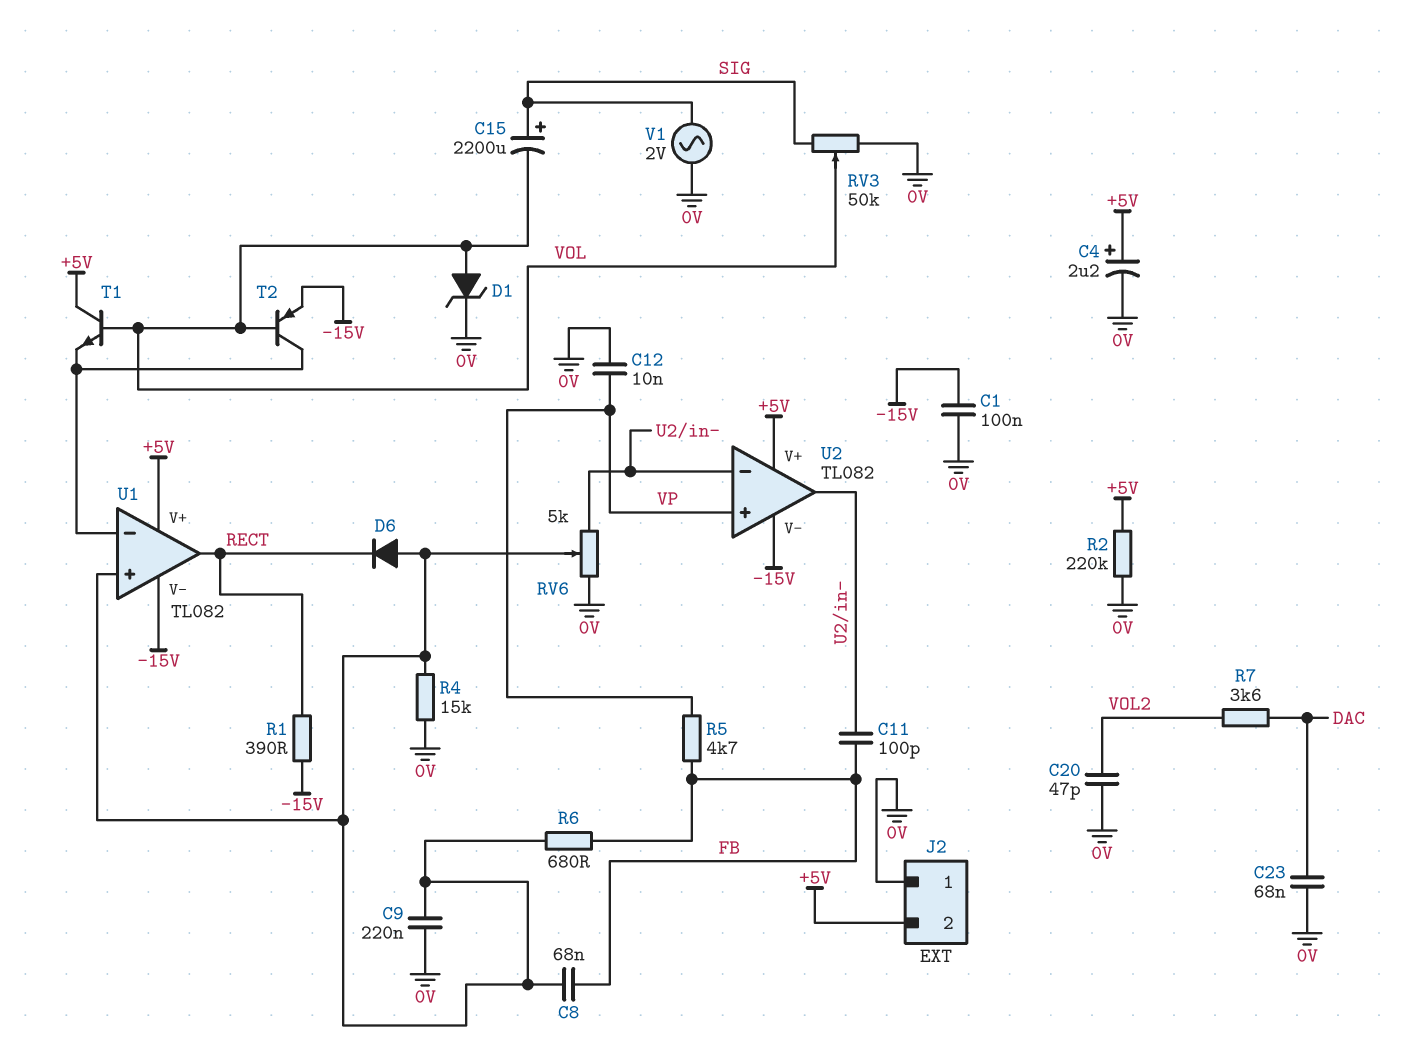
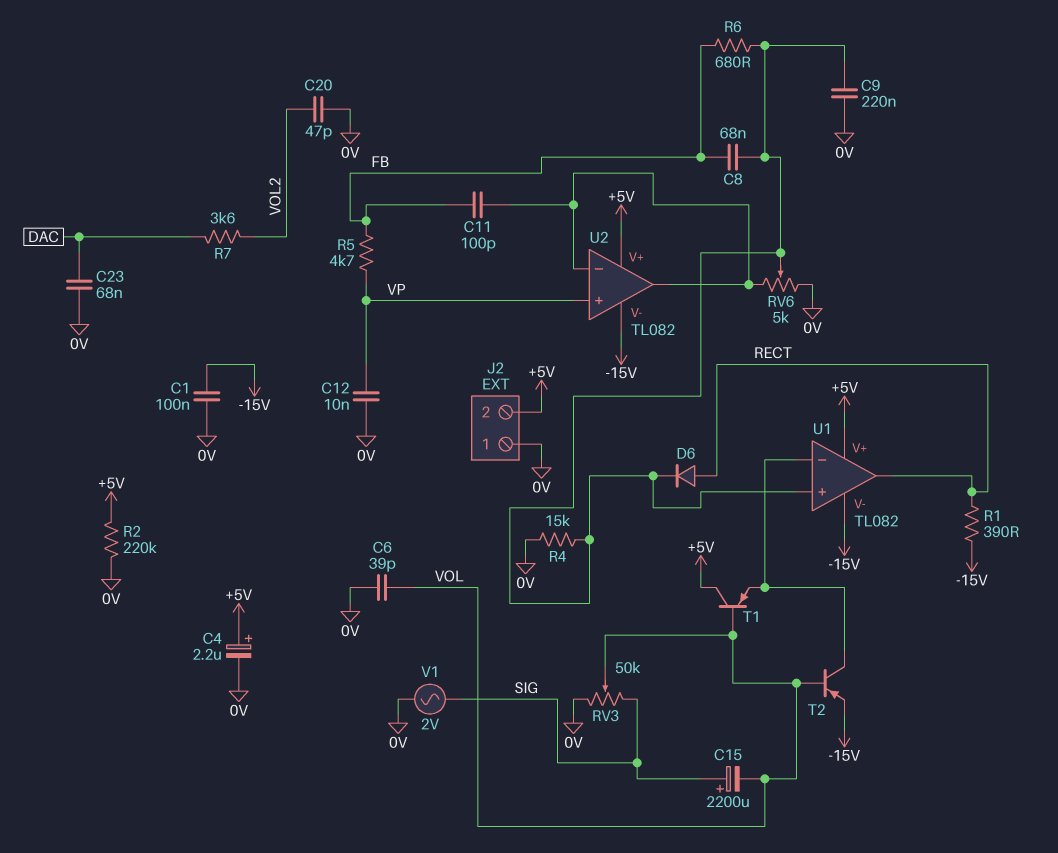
C6: none -> 39pF (0V, VOL)
D1: zener (A VOL, K 0V) -> none
D6: diode (A U1/in+, K RECT) -> diode (A RECT, K U1/in+)
T1: NPN (B VOL, C +5V, E U1/in-) -> PNP (B VOL, C +5V, E U1/in-)

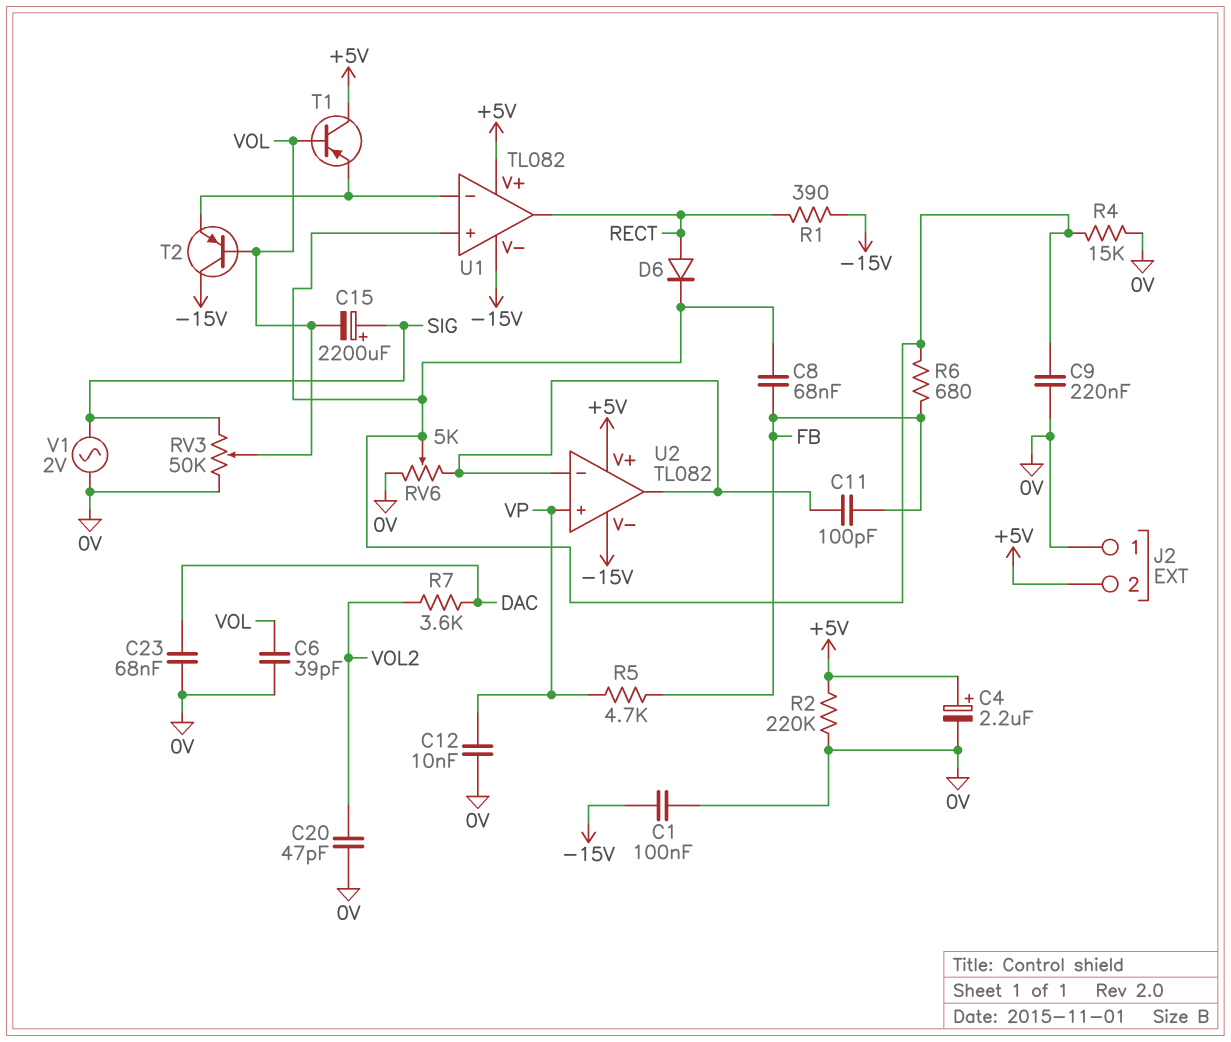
T2: PNP (B VOL, C U1/in-, E -15V) -> PNP (B VOL, C -15V, E U1/in-)

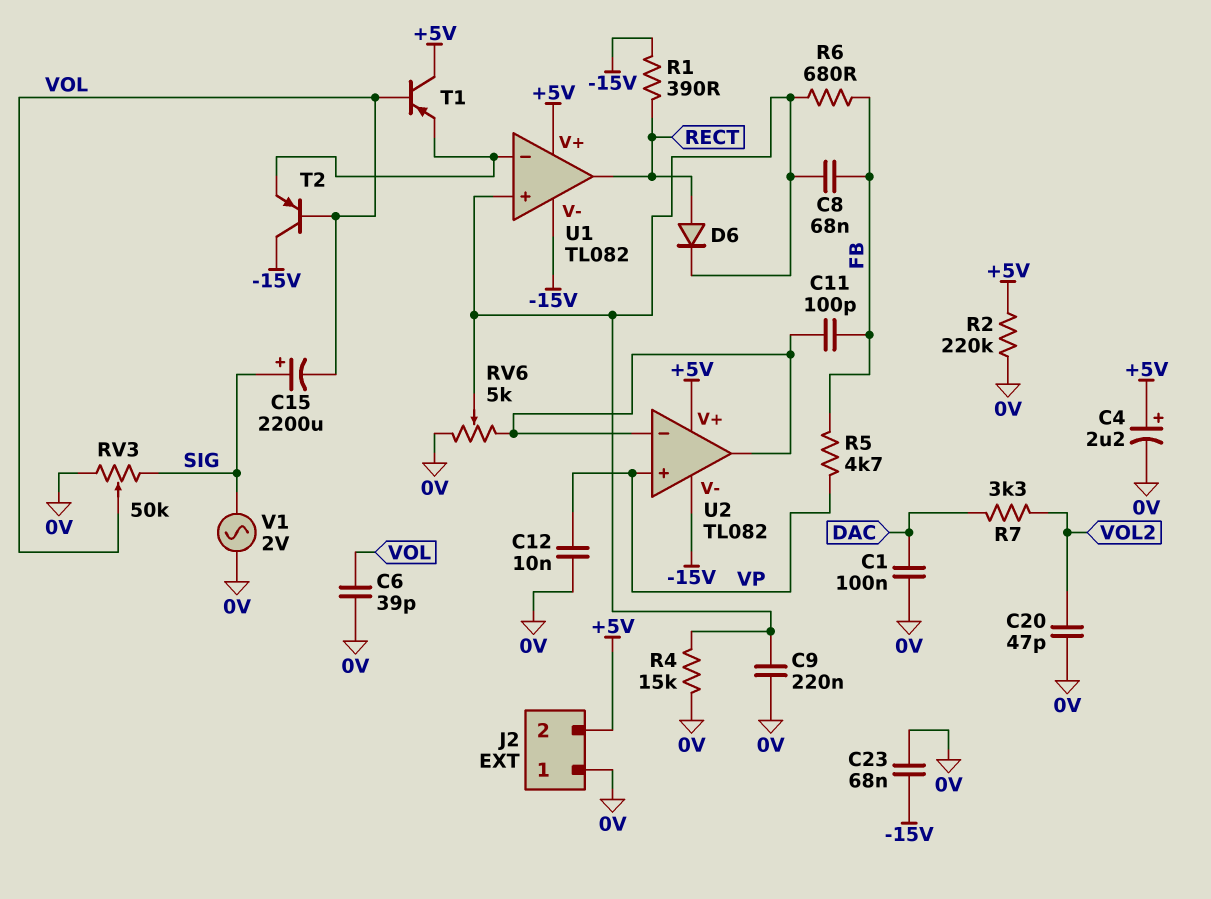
C1: 100nF (-15V, 0V) -> 100nF (0V, DAC)
C23: 68nF (0V, DAC) -> 68nF (-15V, 0V)
R7: 3.6k (DAC, VOL2) -> 3.3k (DAC, VOL2)

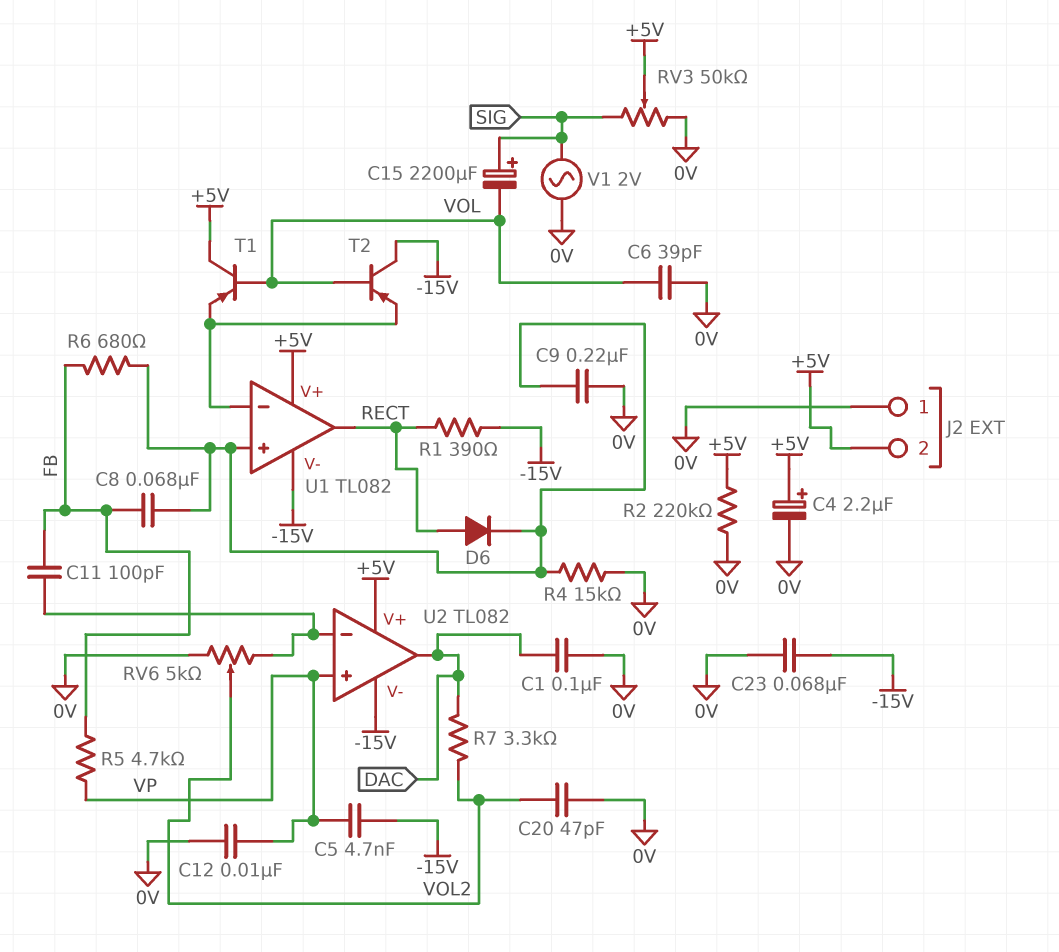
C5: none -> 4.7nF (-15V, VP)
RV3: 50k (0V, SIG, wiper VOL) -> 50k (0V, SIG, wiper +5V)
RV6: 5k (0V, U2/in-, wiper U1/in+) -> 5k (0V, U2/in-, wiper VOL2)
U2 pin out: U2/in- -> DAC

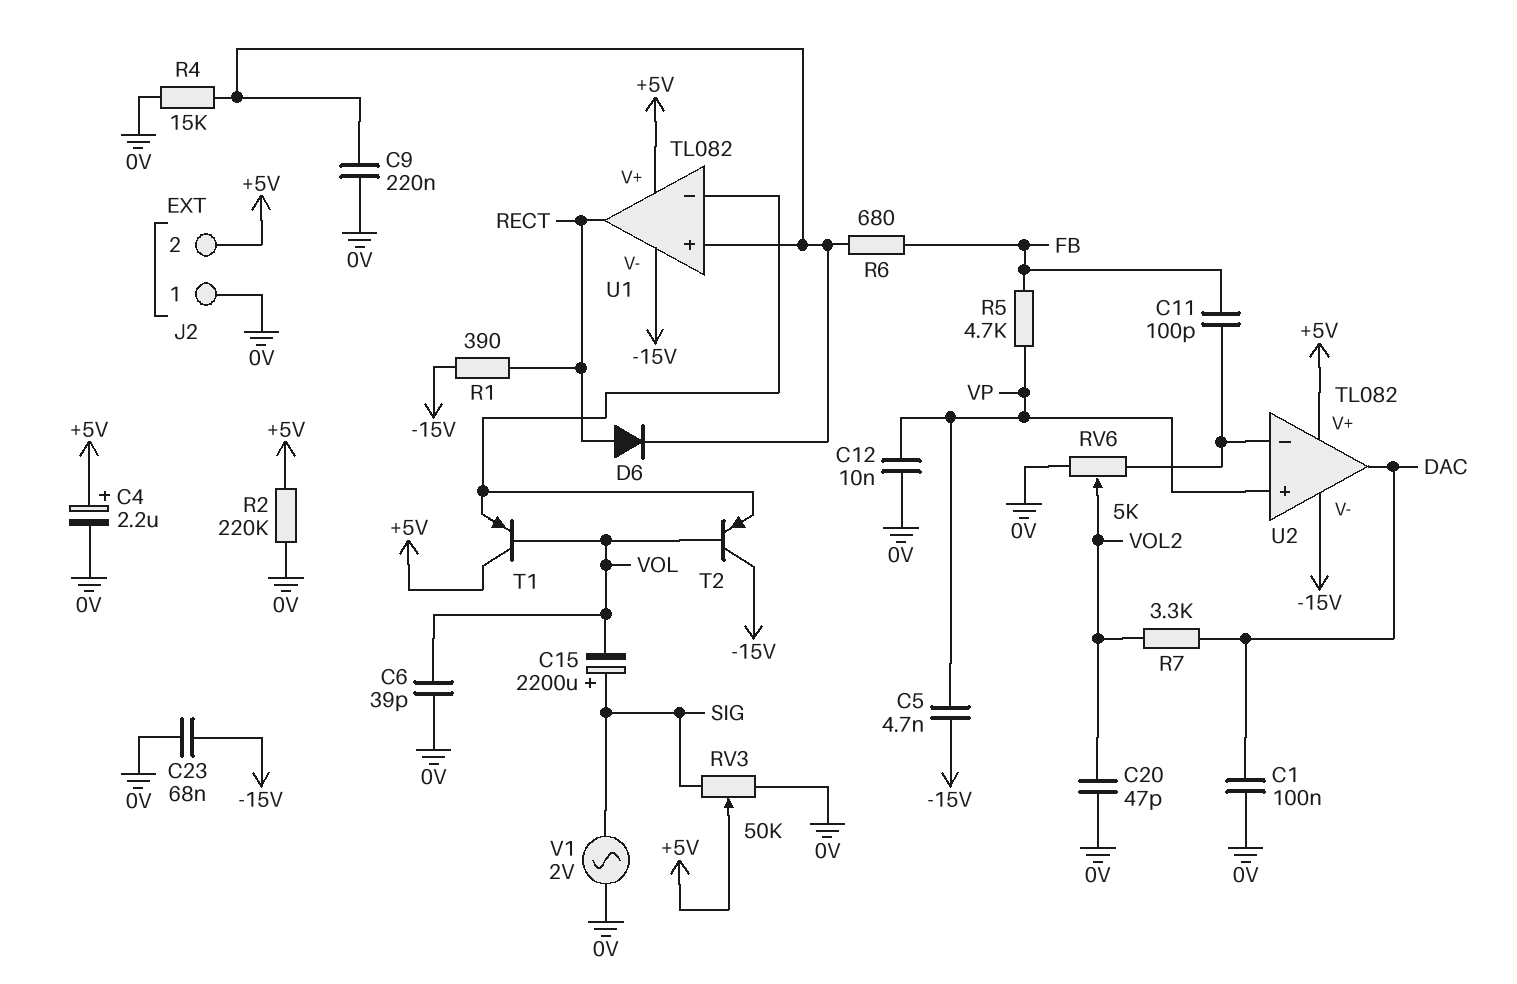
C8: 68nF (FB, U1/in+) -> none

